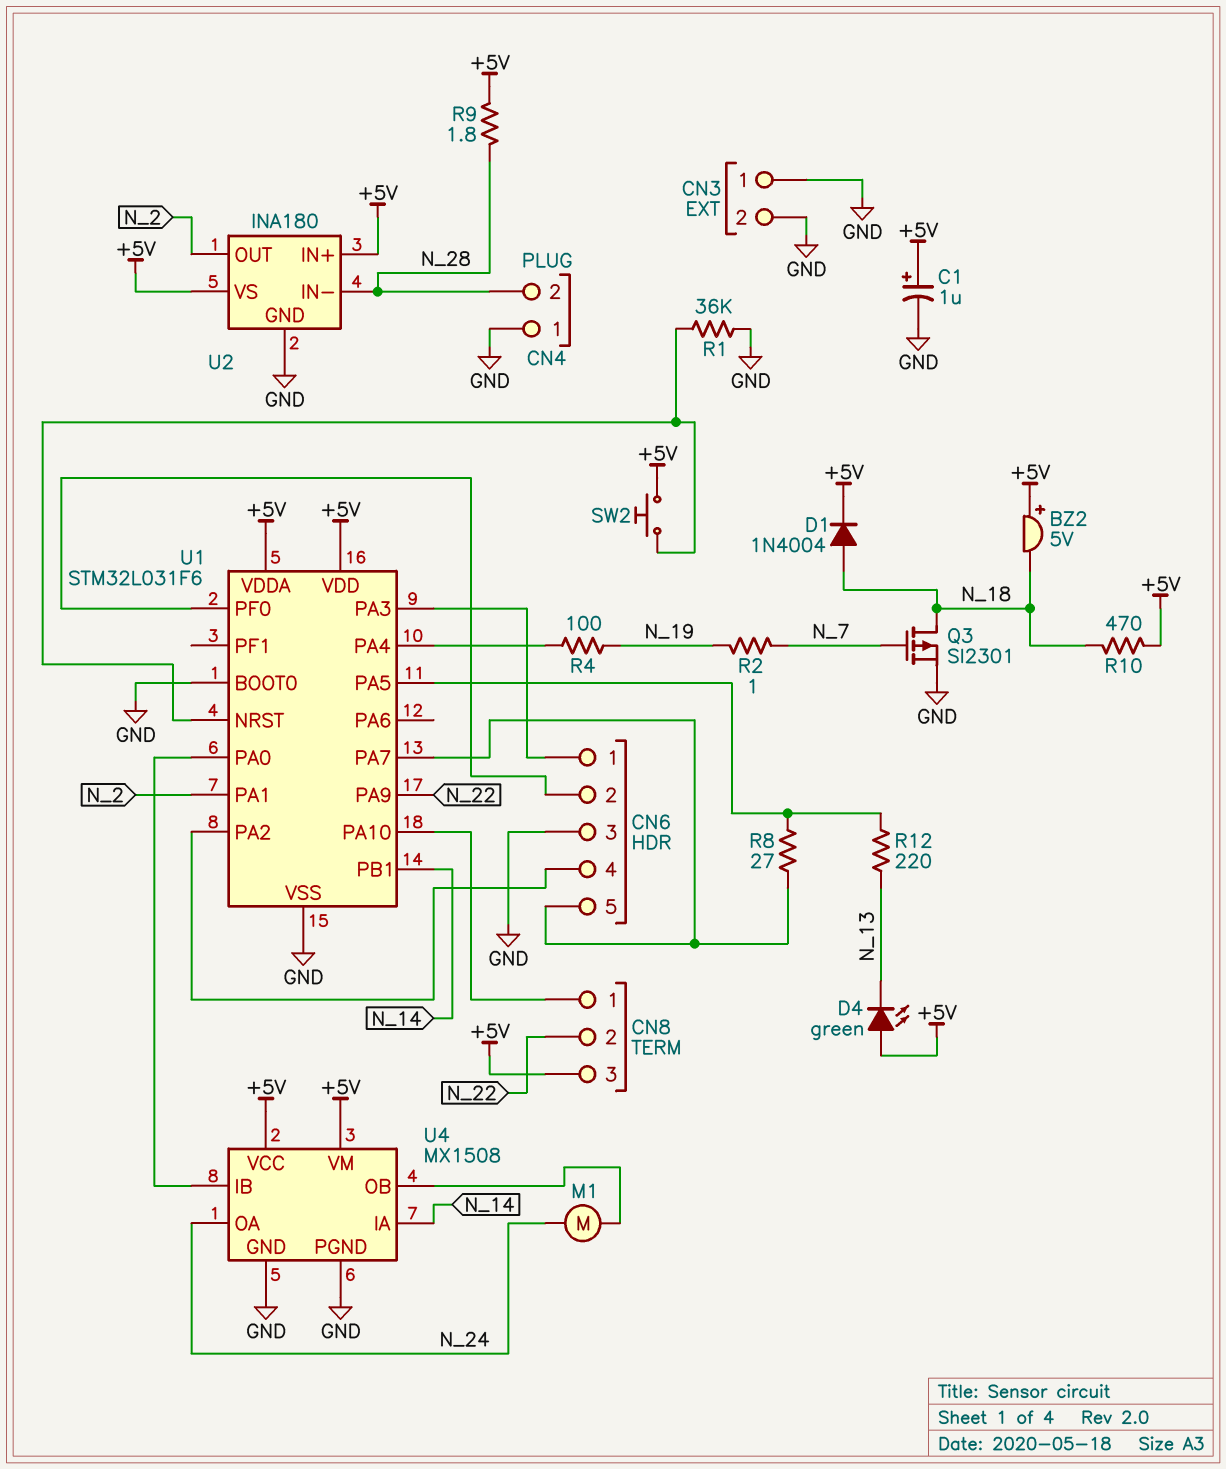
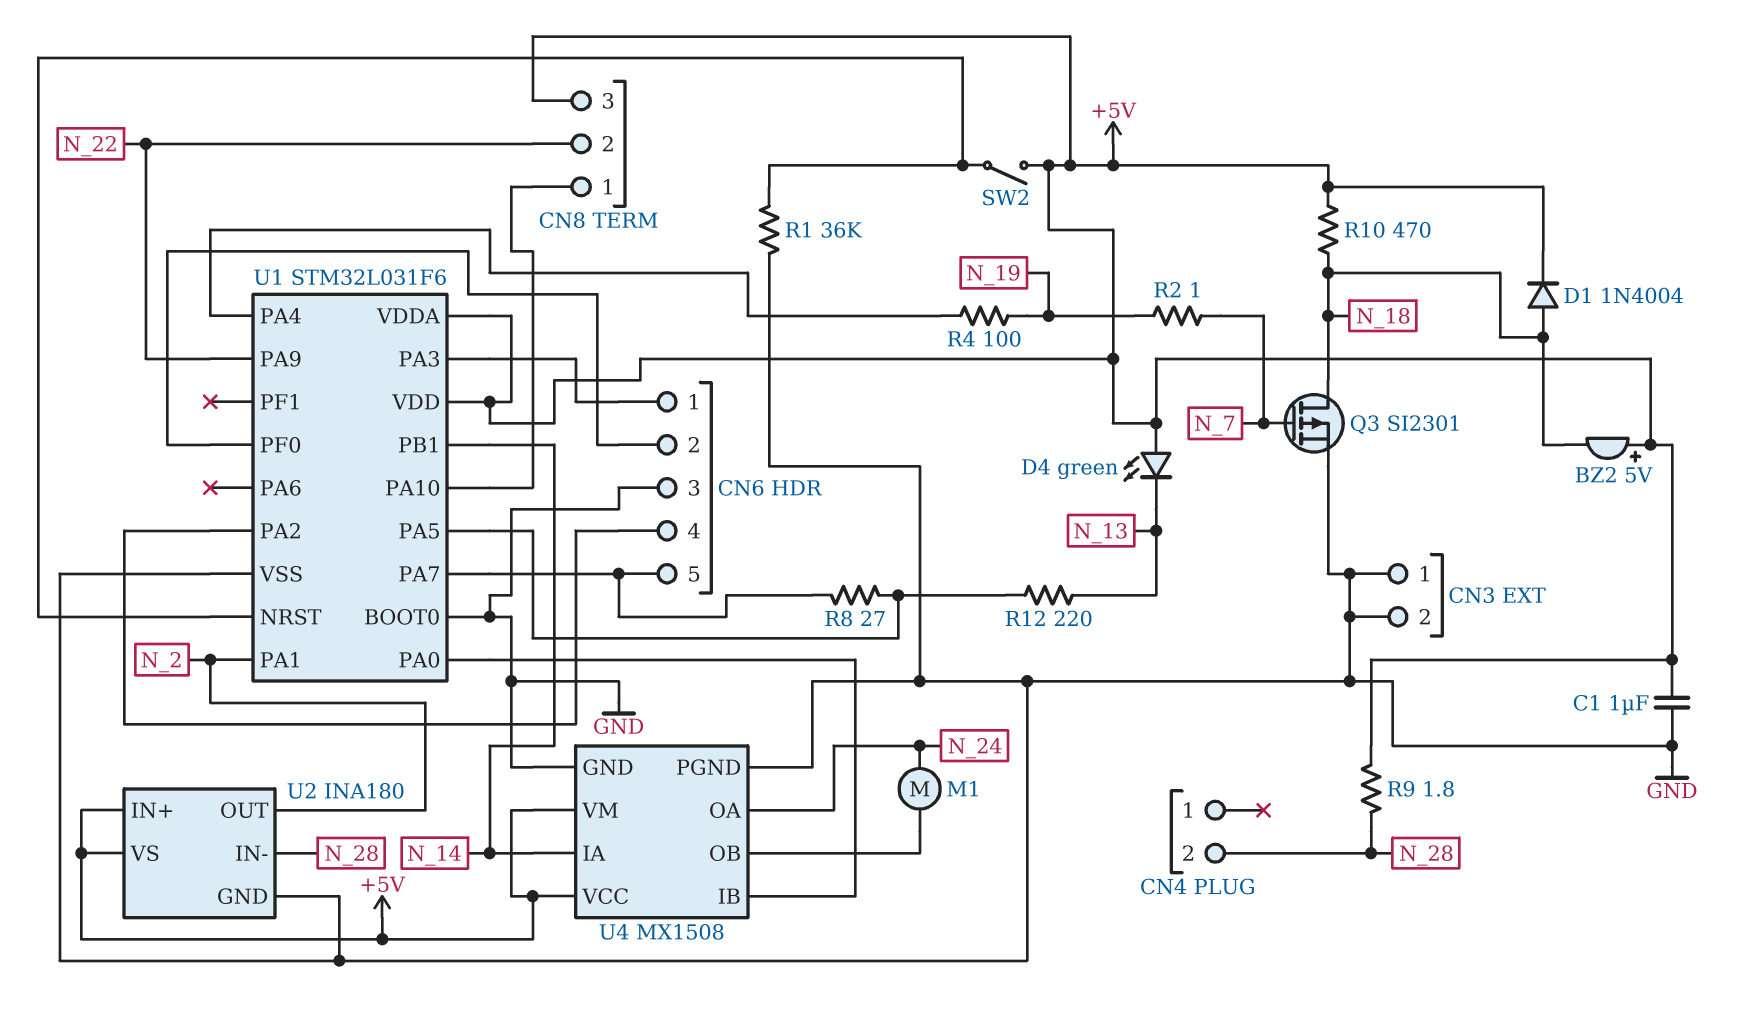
C1: 1uF (plus +5V, minus GND) -> 1uF (+5V, GND)
CN4 pin 1: GND -> none
SW2: button (+5V, U1/NRST) -> switch (+5V, U1/NRST)

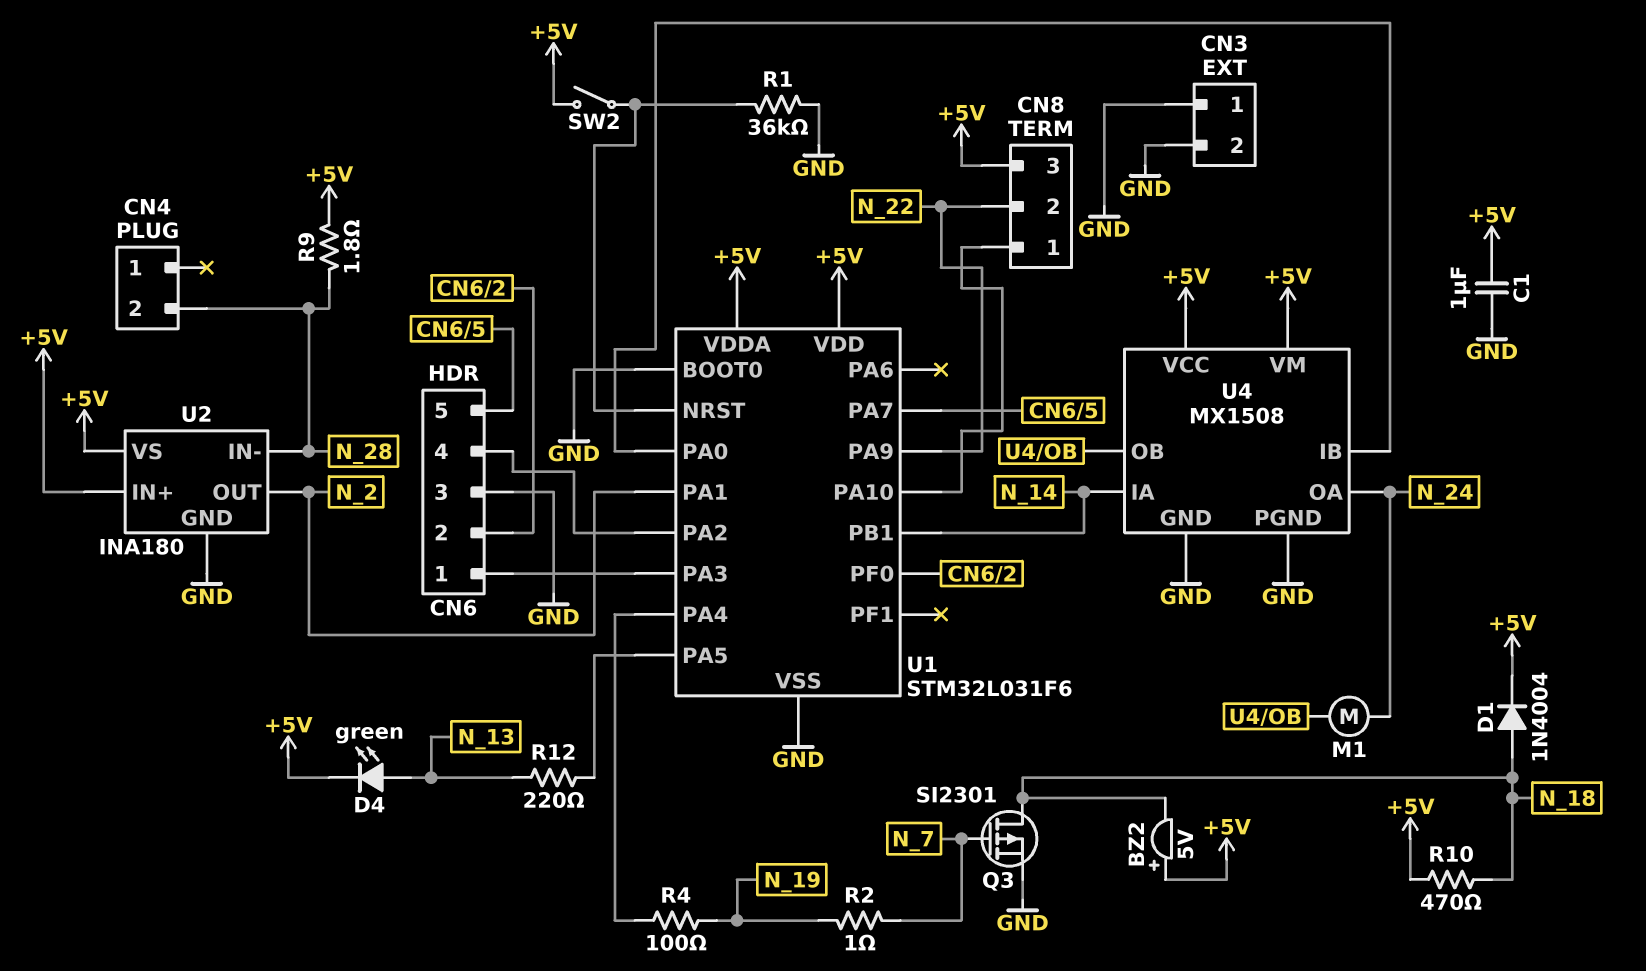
D4: LED green (A +5V, K N_13) -> LED green (A N_13, K +5V)
R8: 27 (CN6/5, U1/PA5) -> none

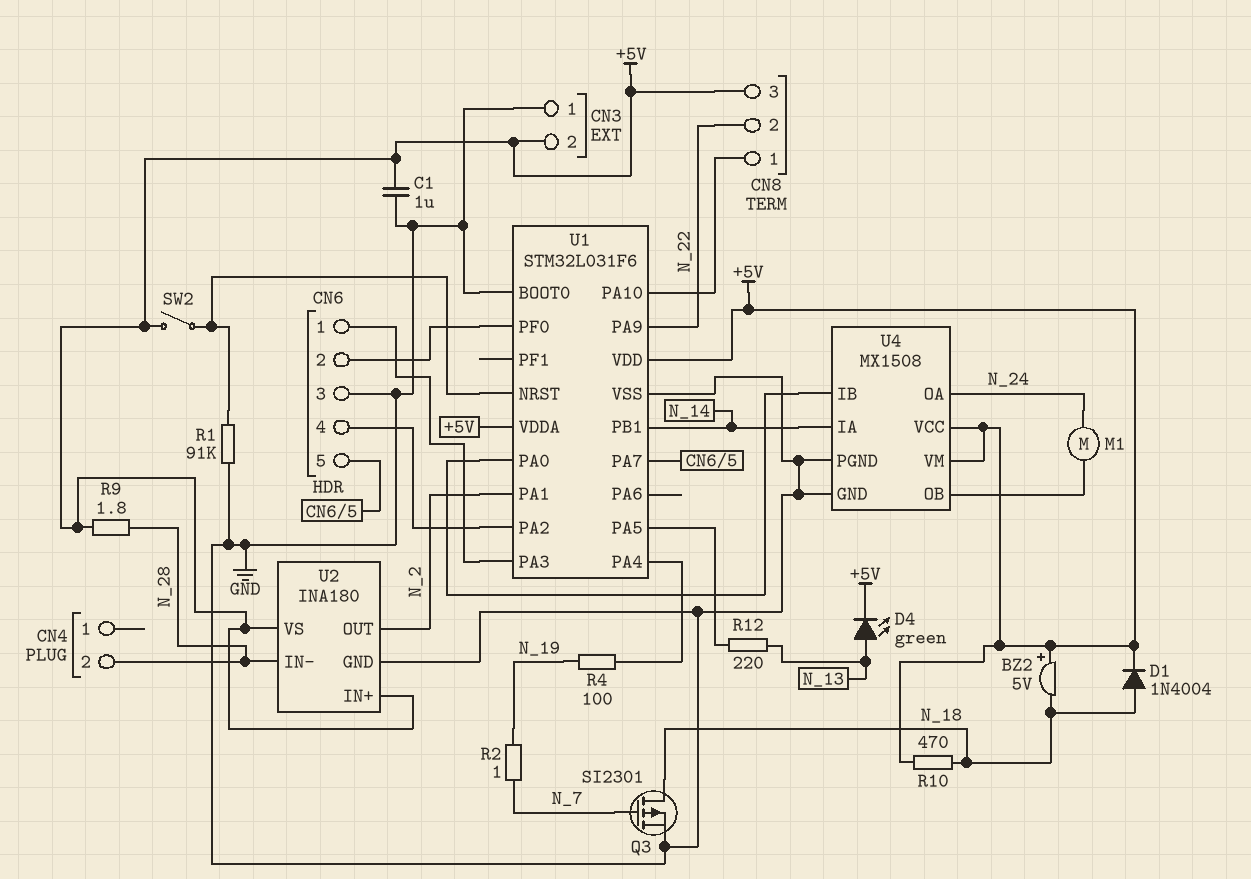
CN3 pin 2: GND -> +5V
R1: 36k (GND, U1/NRST) -> 91k (GND, U1/NRST)

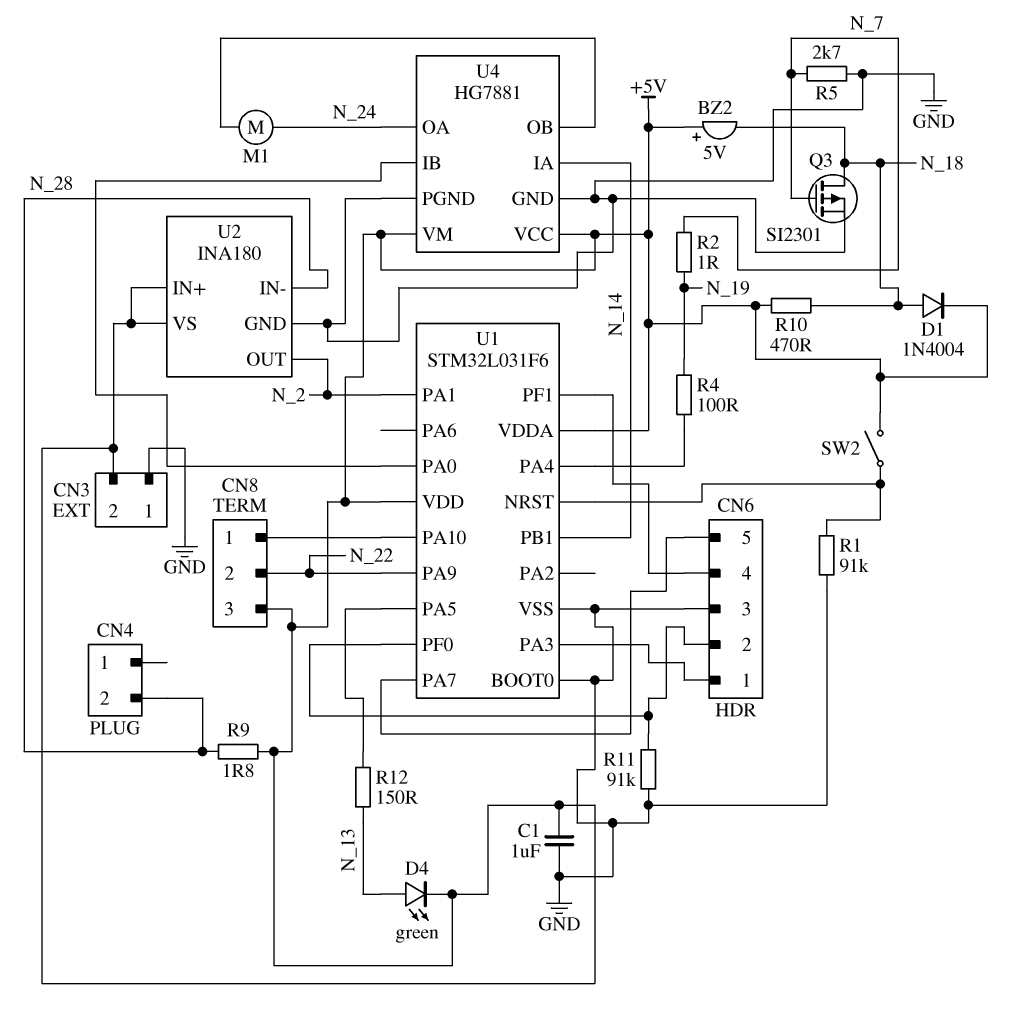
R5: none -> 2.7k (GND, N_7)
R11: none -> 91k (CN6/2, GND)
R12: 220 (N_13, U1/PA5) -> 150 (N_13, U1/PA5)
U1 pin PA2: CN6/4 -> none
U1 pin PF1: none -> CN6/4
U4: MX1508 -> HG7881

